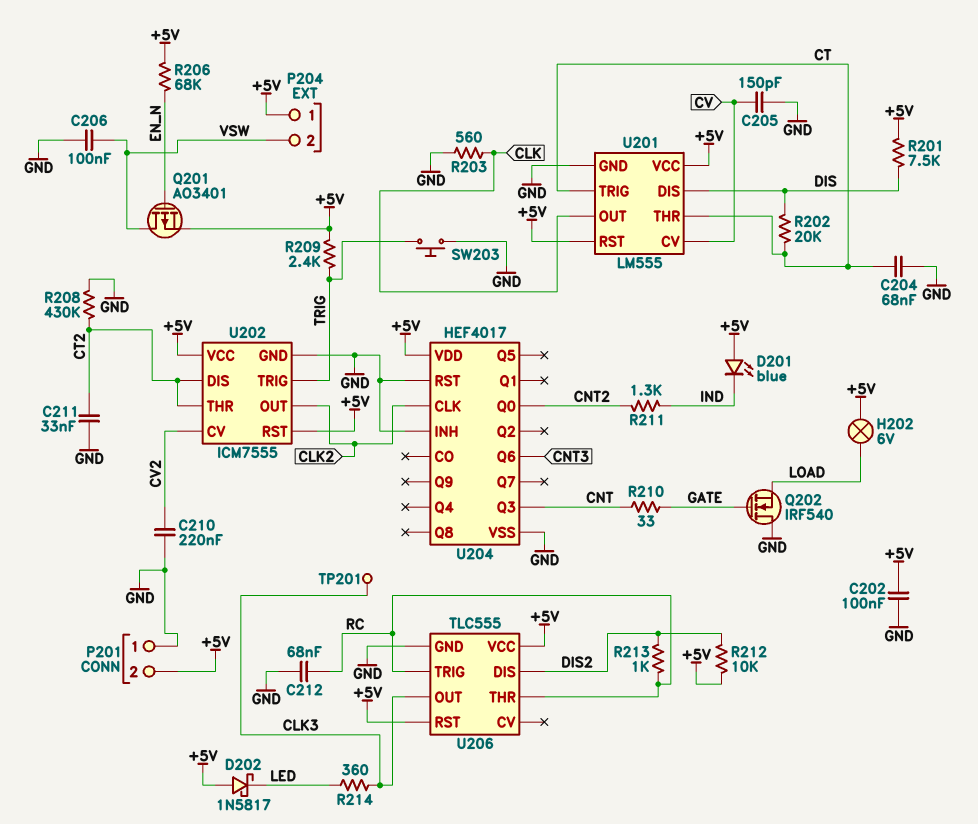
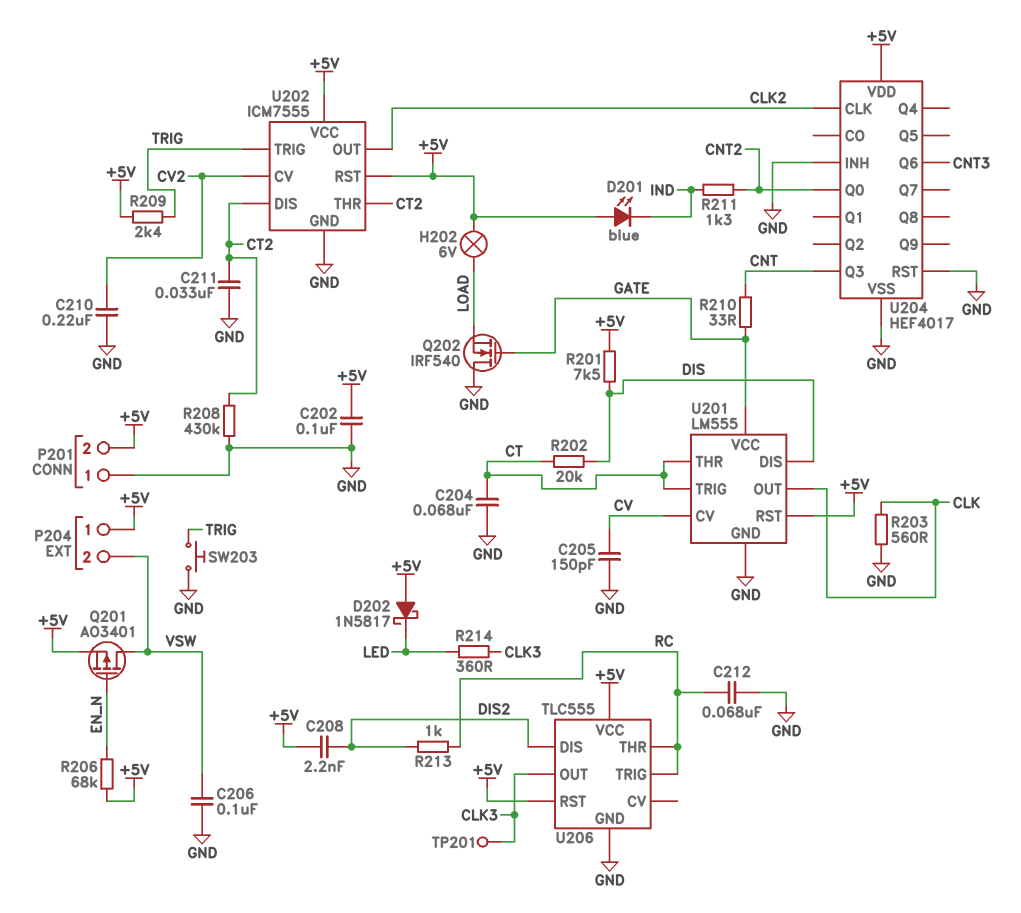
C208: none -> 2.2nF (+5V, DIS2)
R212: 10k (+5V, DIS2) -> none
U201 pin VCC: +5V -> GATE

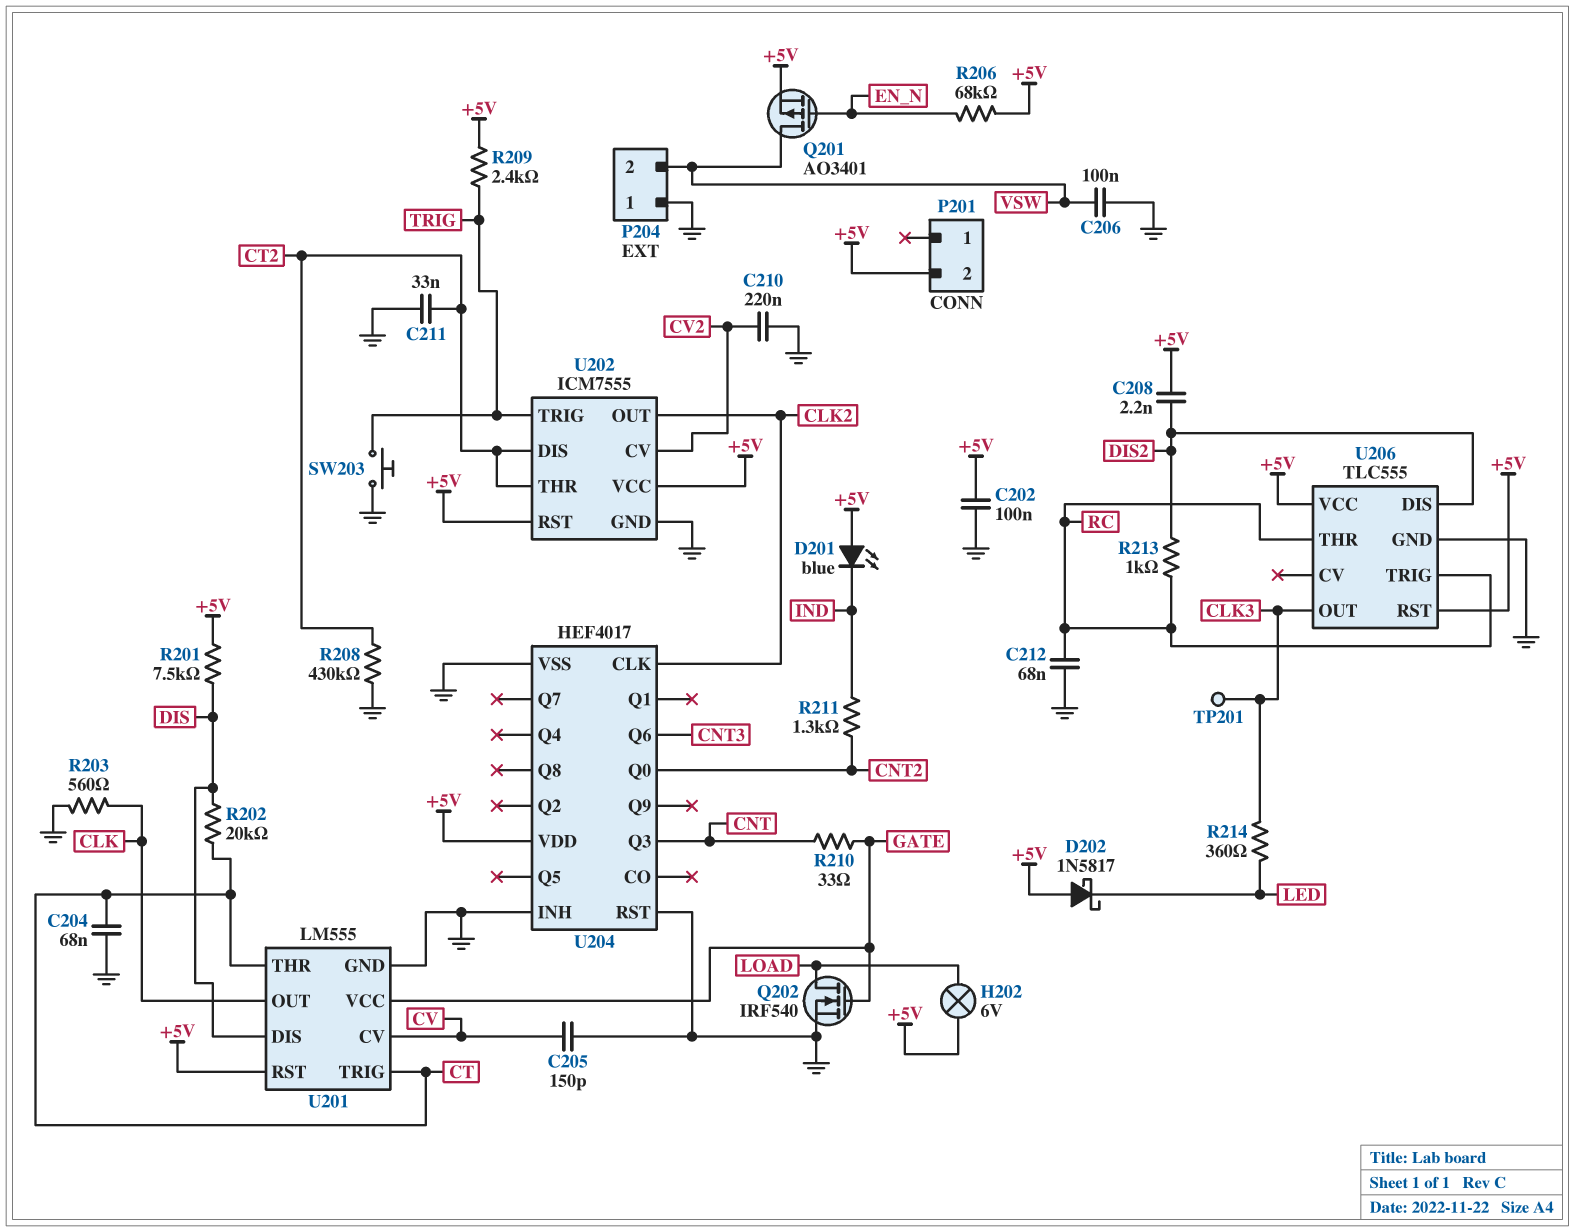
P201 pin 1: GND -> none
P204 pin 1: +5V -> GND
Q202: NMOS IRF540 (G GATE, D GND, S LOAD) -> NMOS IRF540 (G GATE, D LOAD, S GND)

